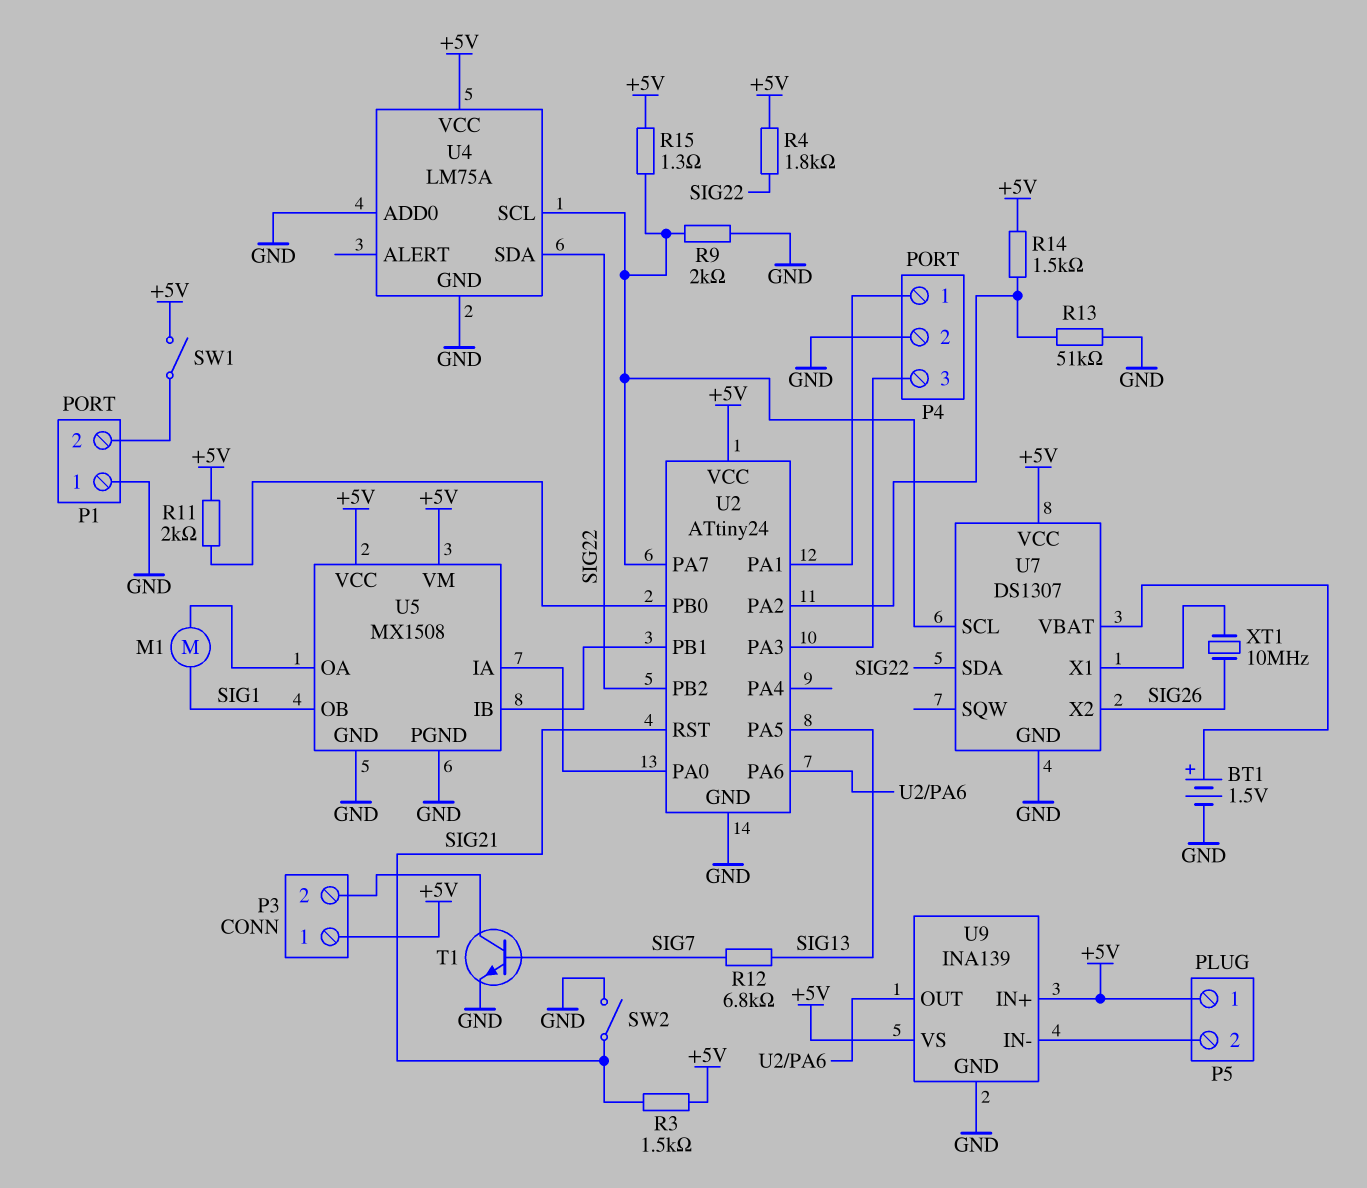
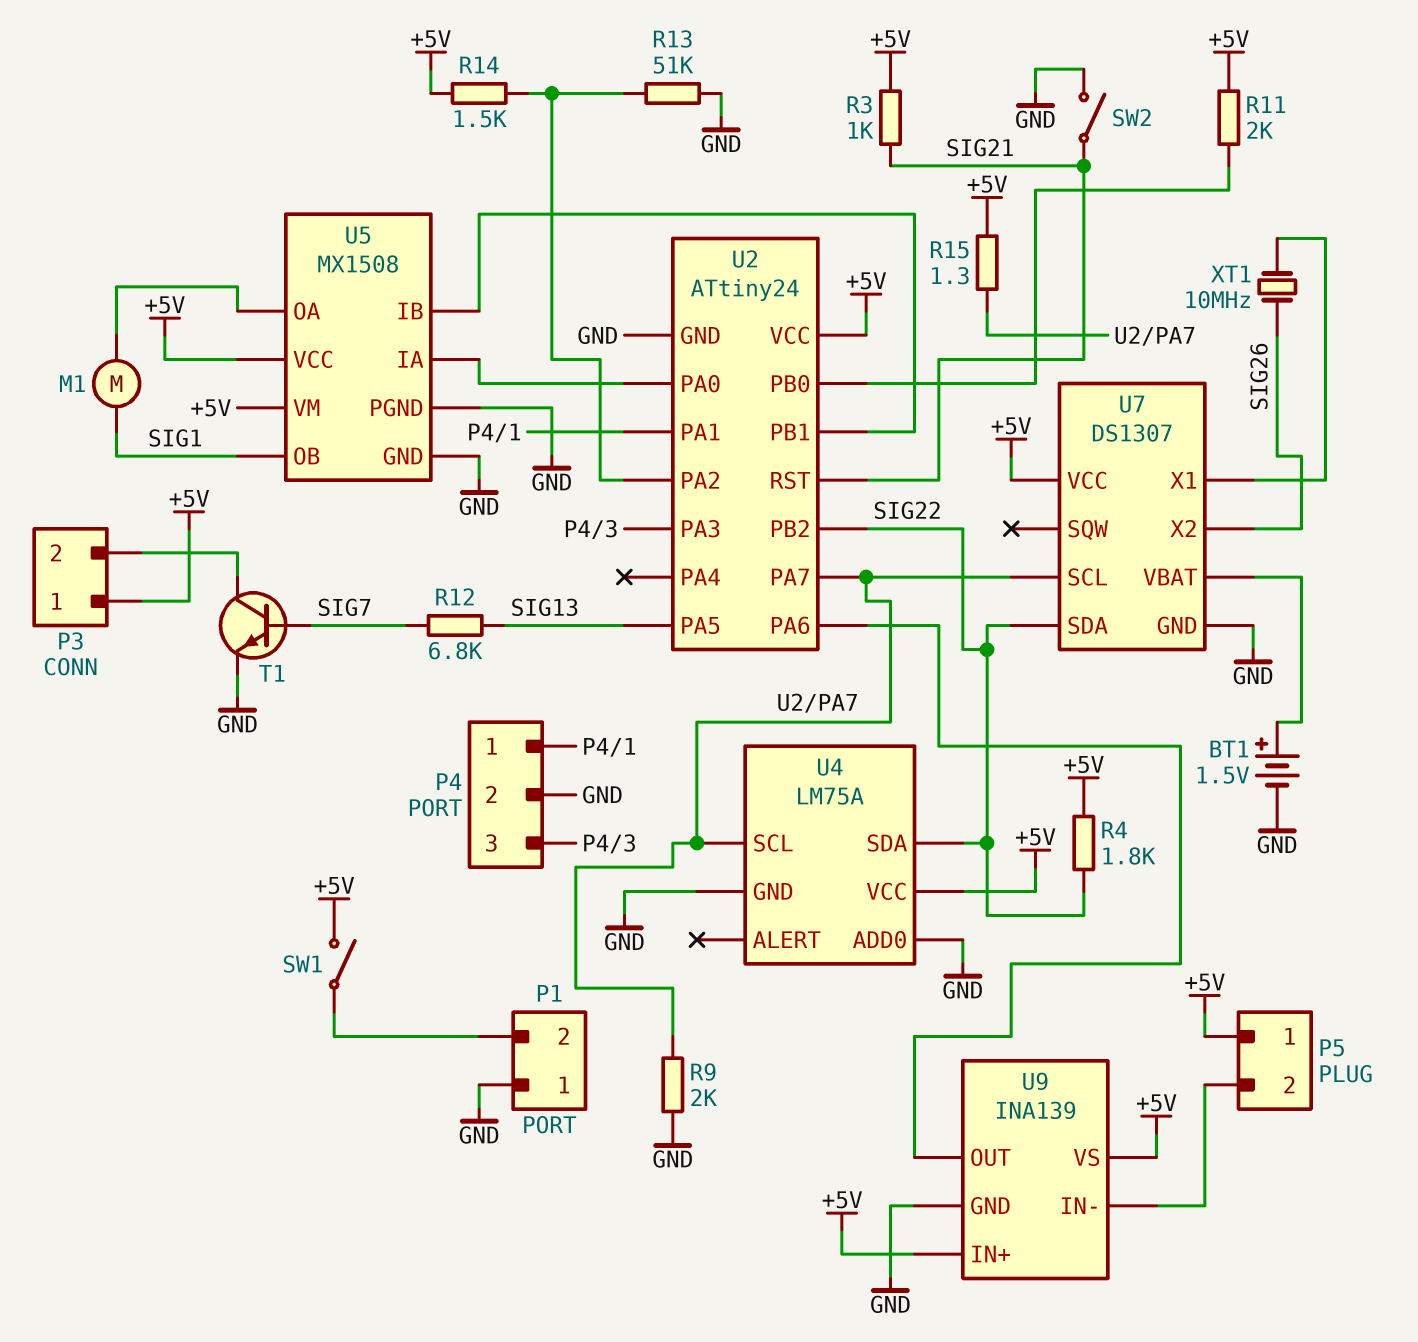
R3: 1.5k (+5V, SIG21) -> 1k (+5V, SIG21)

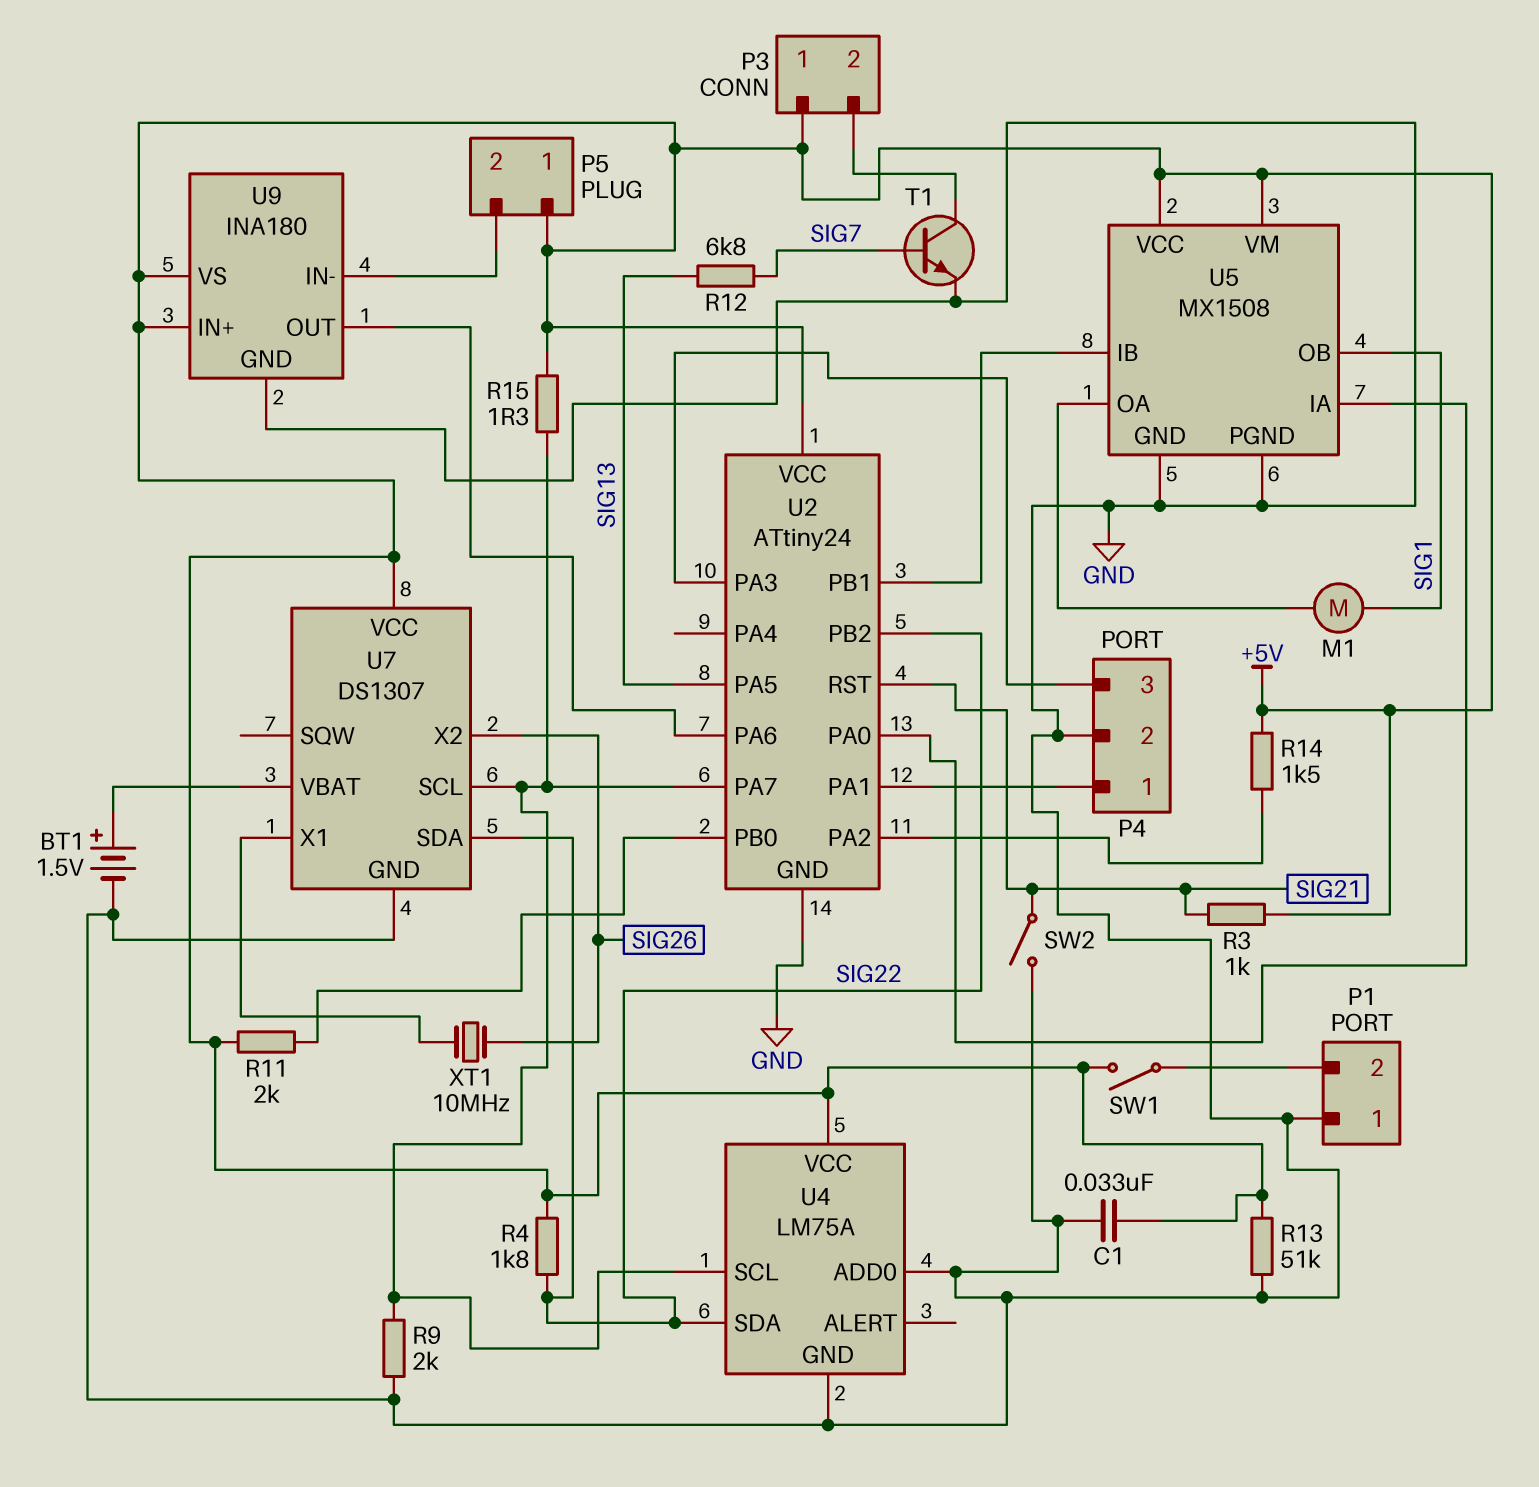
C1: none -> 33nF (+5V, GND)
R13: 51k (GND, U2/PA2) -> 51k (+5V, GND)
U9: INA139 -> INA180

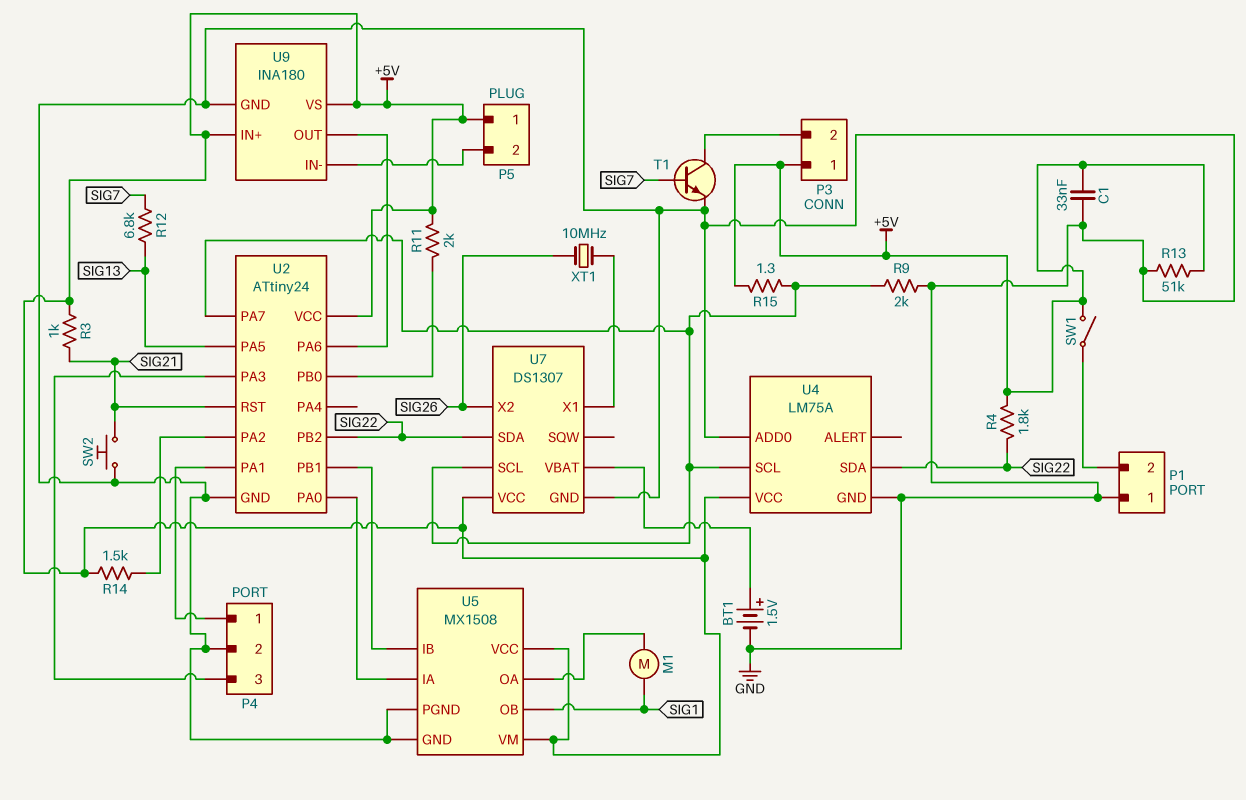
SW2: switch (GND, SIG21) -> button (GND, SIG21)

